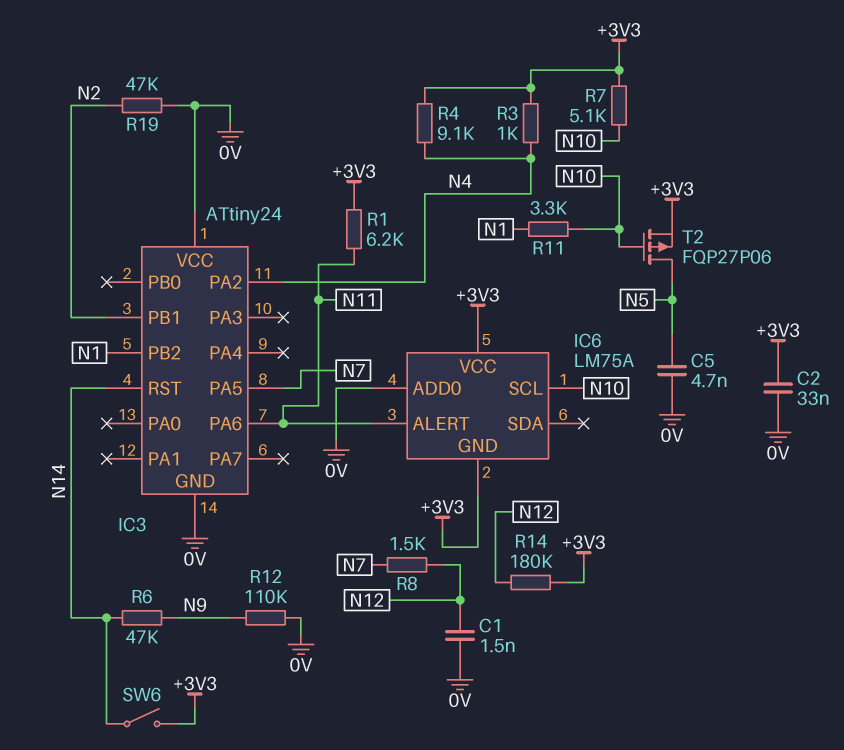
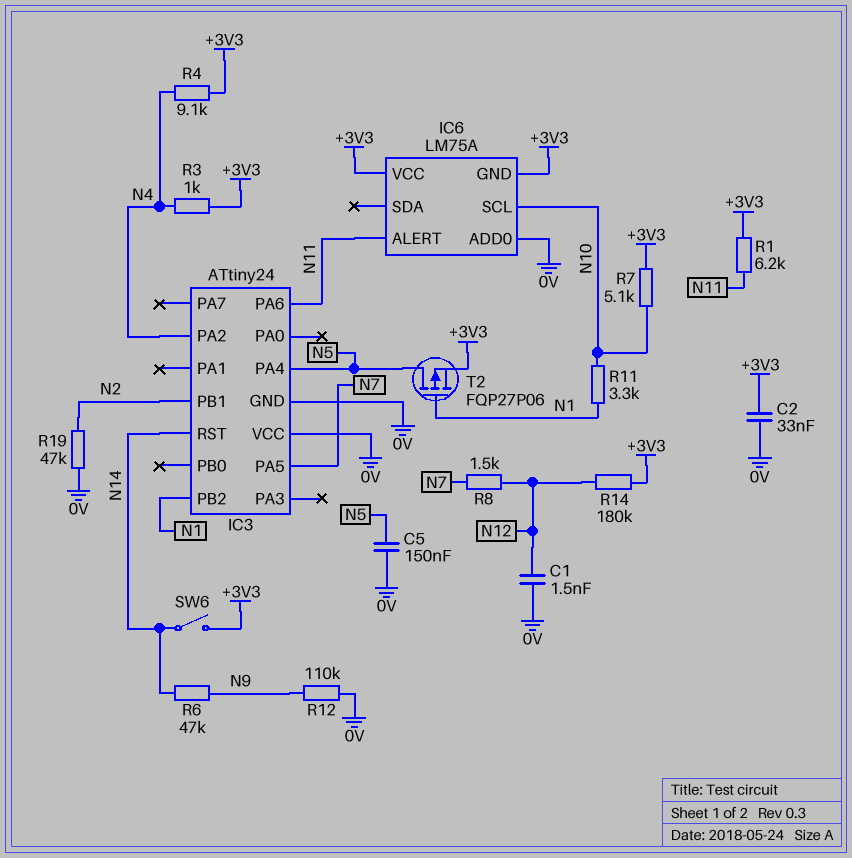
C5: 4.7nF (0V, N5) -> 150nF (0V, N5)
IC3 pin PA4: none -> N5
T2: PMOS FQP27P06 (G N10, D N5, S +3V3) -> PMOS FQP27P06 (G N1, D N5, S +3V3)

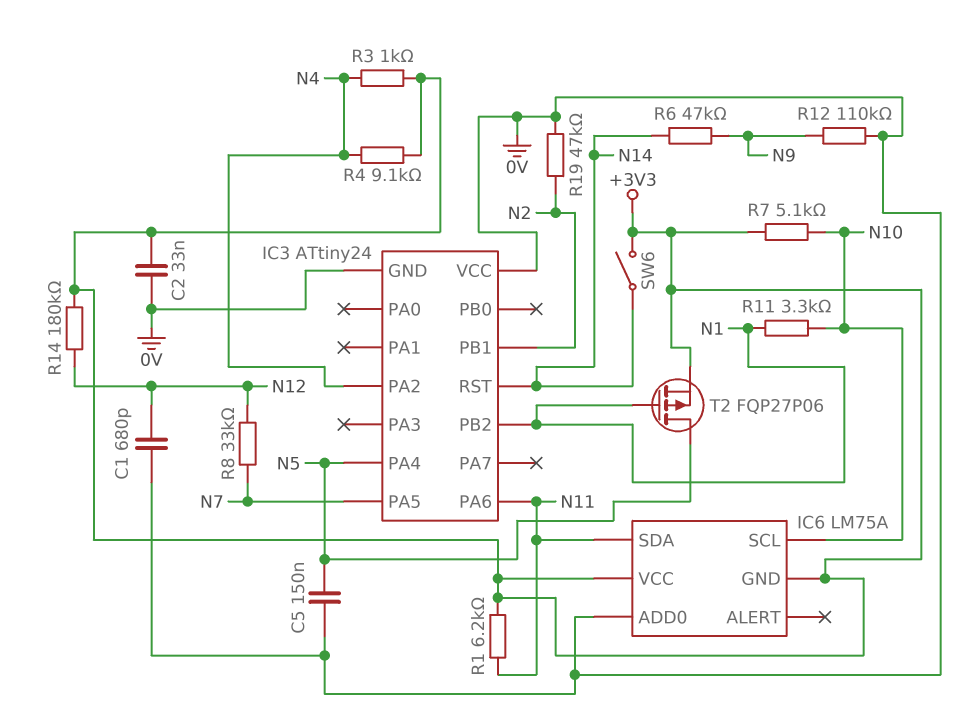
C1: 1.5nF (0V, N12) -> 680pF (0V, N12)
IC6 pin ALERT: N11 -> none
IC6 pin SDA: none -> N11
R8: 1.5k (N7, N12) -> 33k (N7, N12)

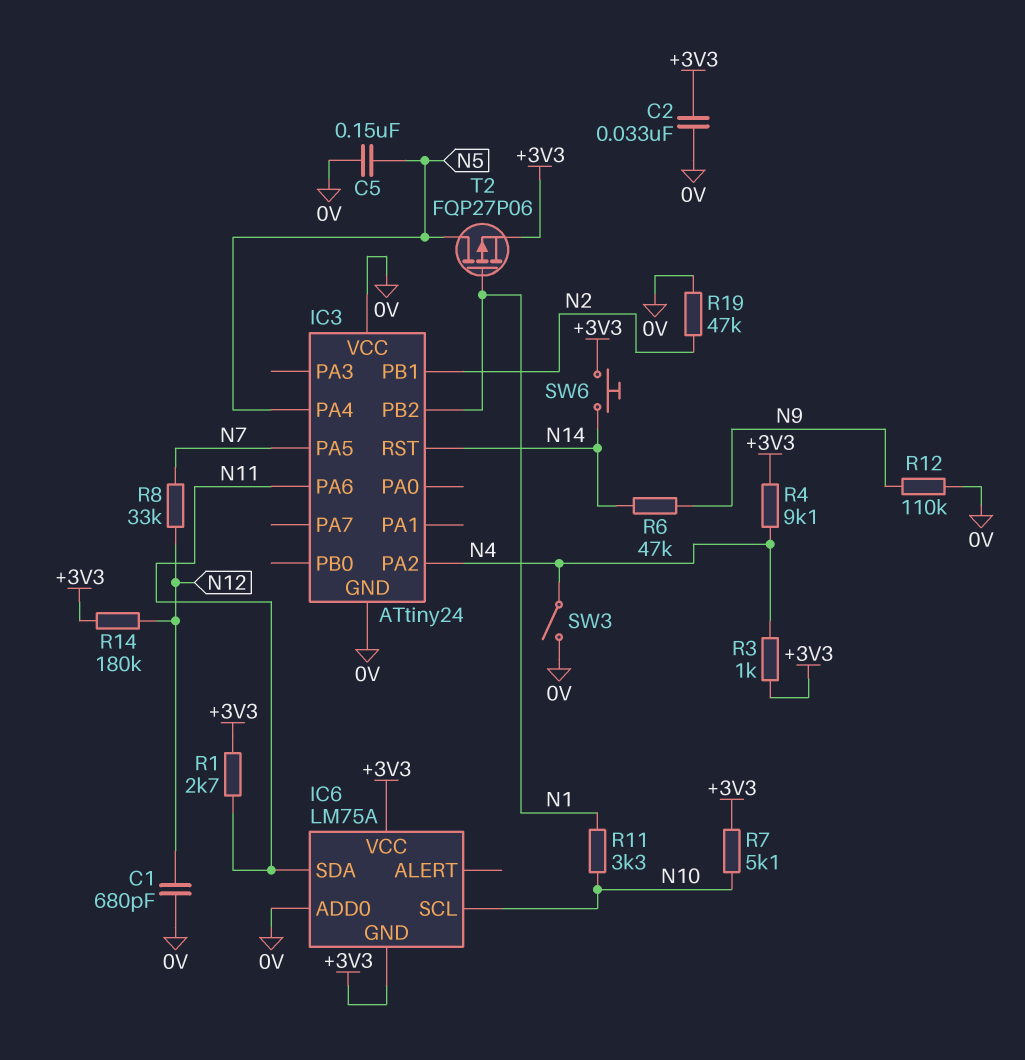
R1: 6.2k (+3V3, N11) -> 2.7k (+3V3, N11)
SW3: none -> switch (0V, N4)
SW6: switch (+3V3, N14) -> button (+3V3, N14)

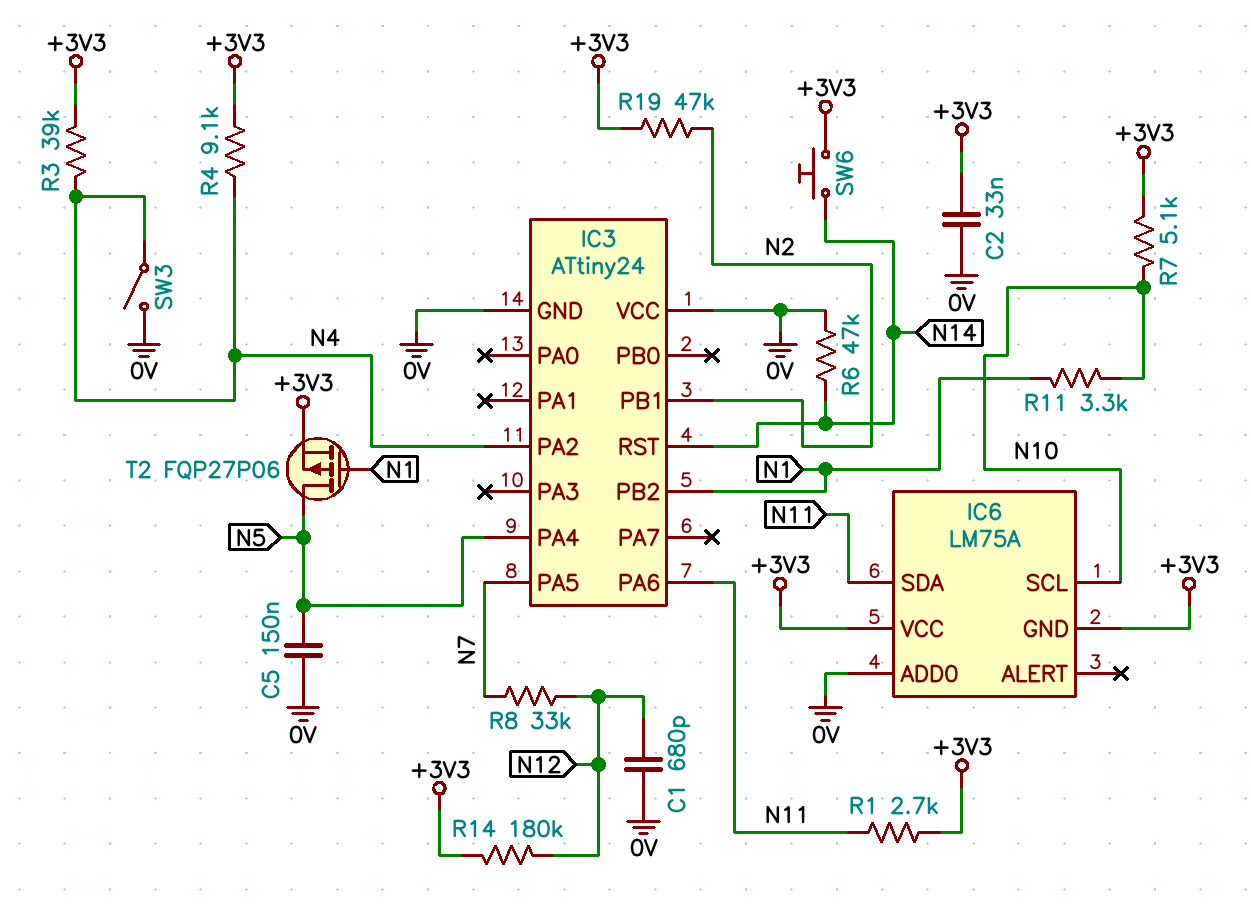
R3: 1k (+3V3, N4) -> 39k (+3V3, N4)
R6: 47k (N9, N14) -> 47k (0V, N14)
R12: 110k (0V, N9) -> none
R19: 47k (0V, N2) -> 47k (+3V3, N2)

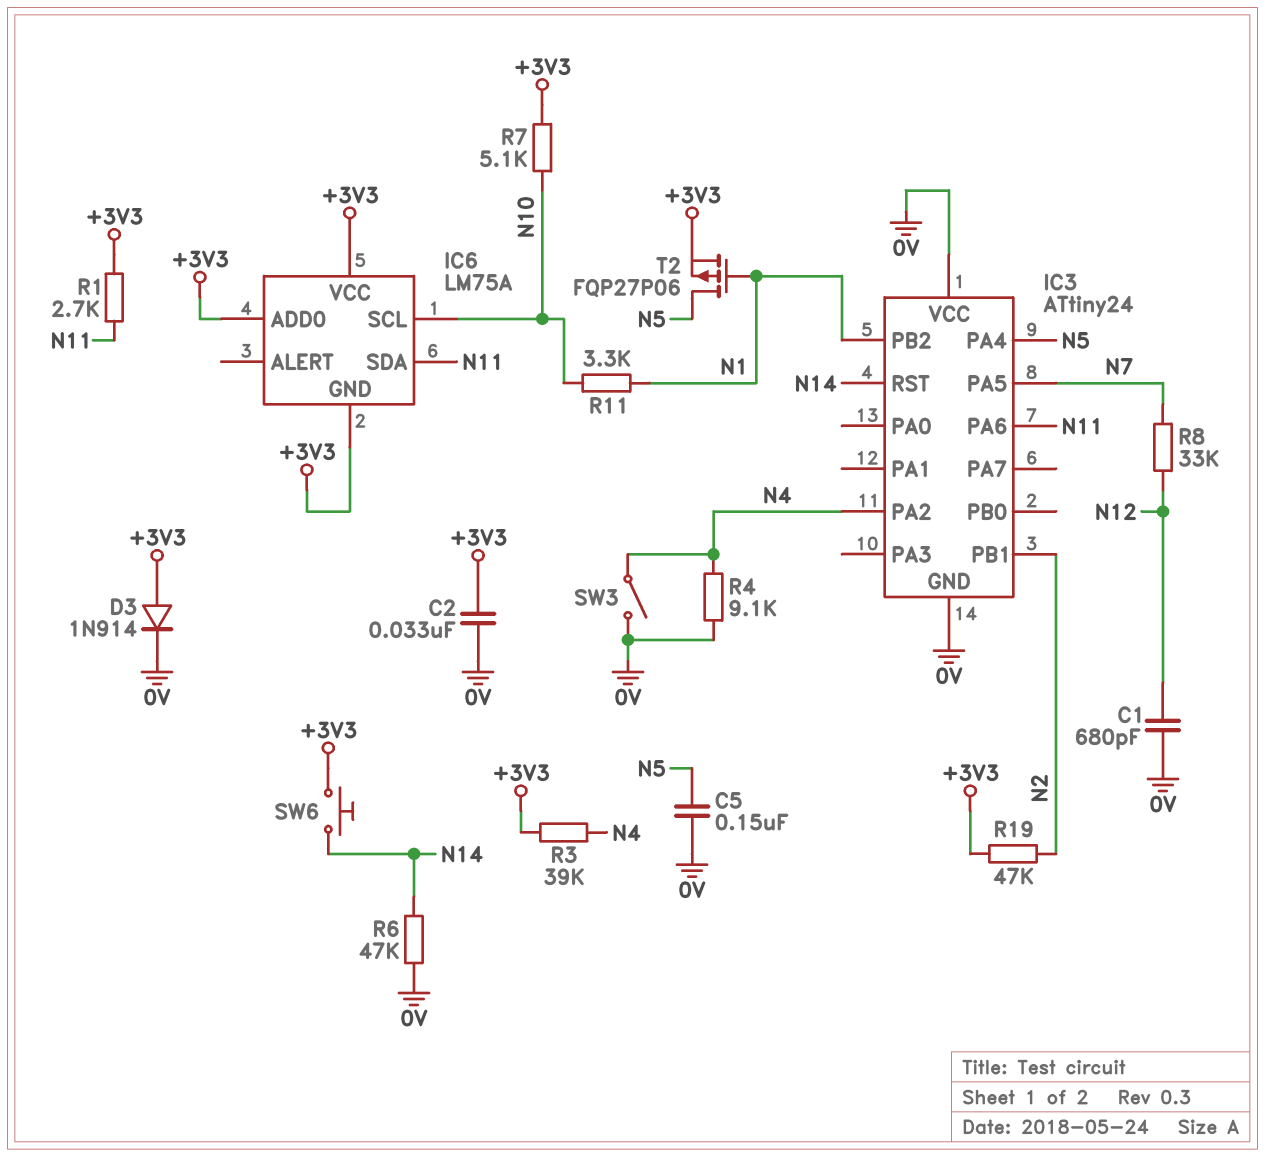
D3: none -> diode 1N914 (A +3V3, K 0V)
IC6 pin ADD0: 0V -> +3V3
R4: 9.1k (+3V3, N4) -> 9.1k (0V, N4)
R14: 180k (+3V3, N12) -> none

